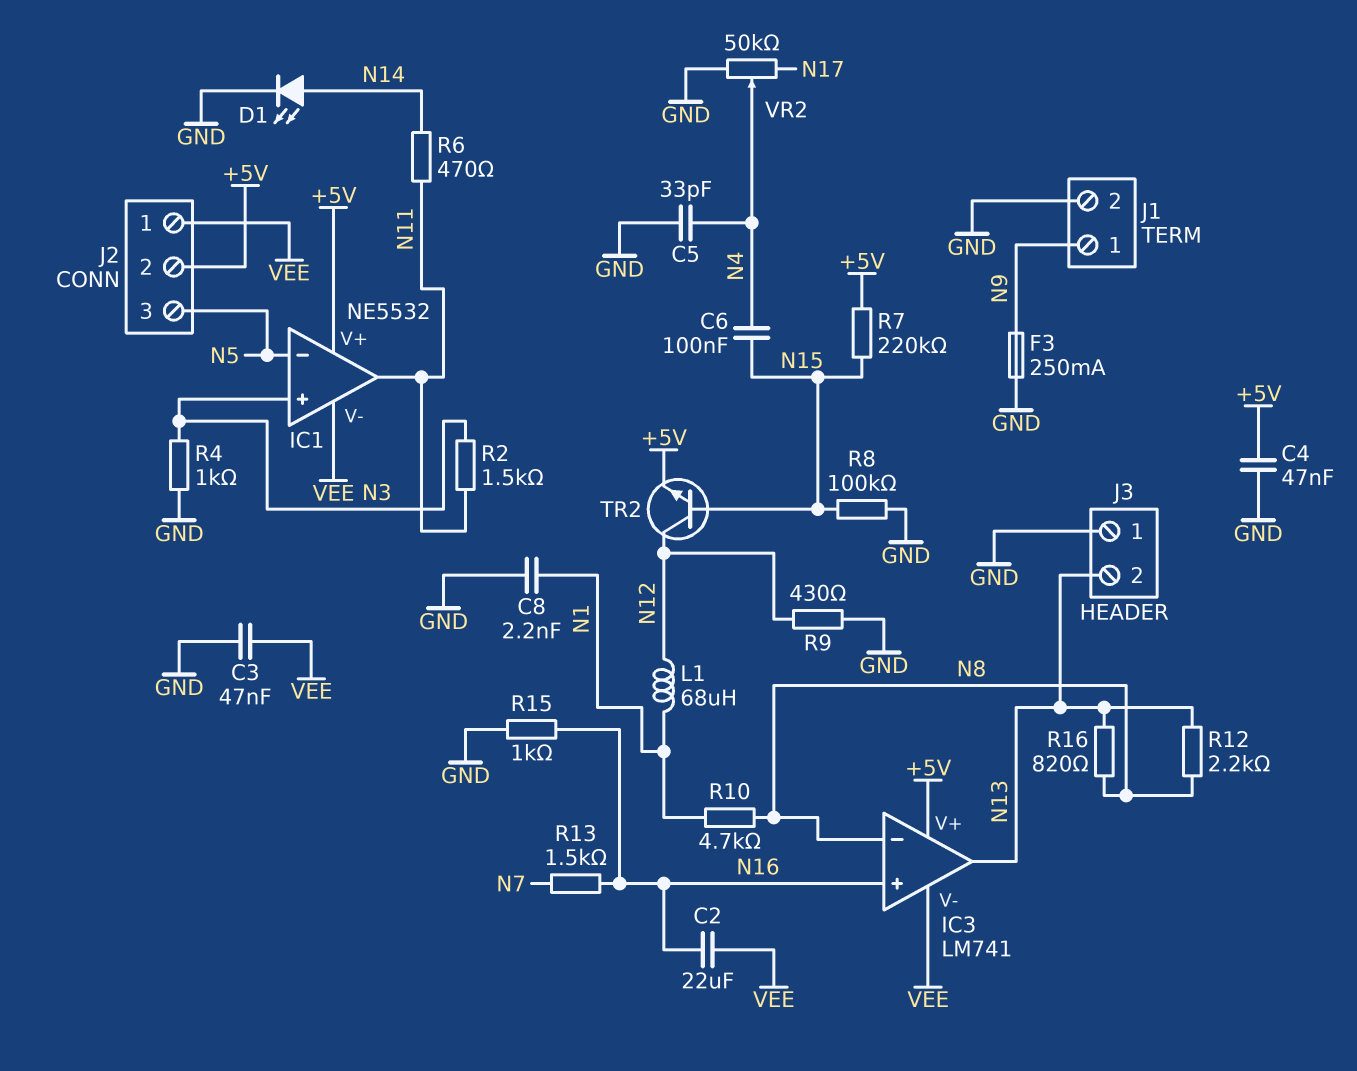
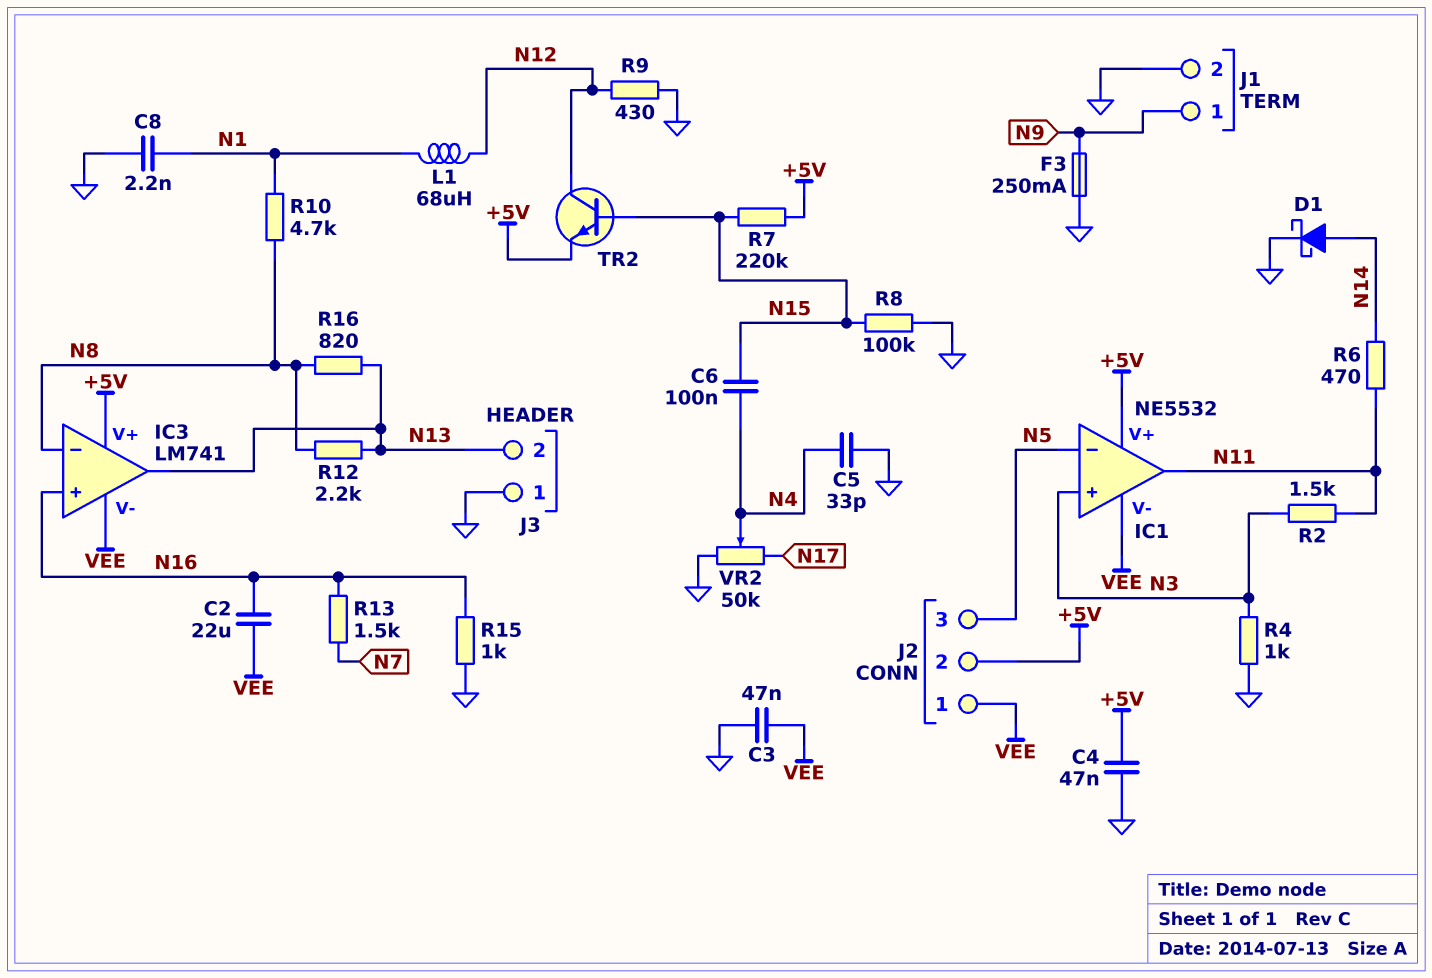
D1: LED (A N14, K GND) -> schottky (A N14, K GND)

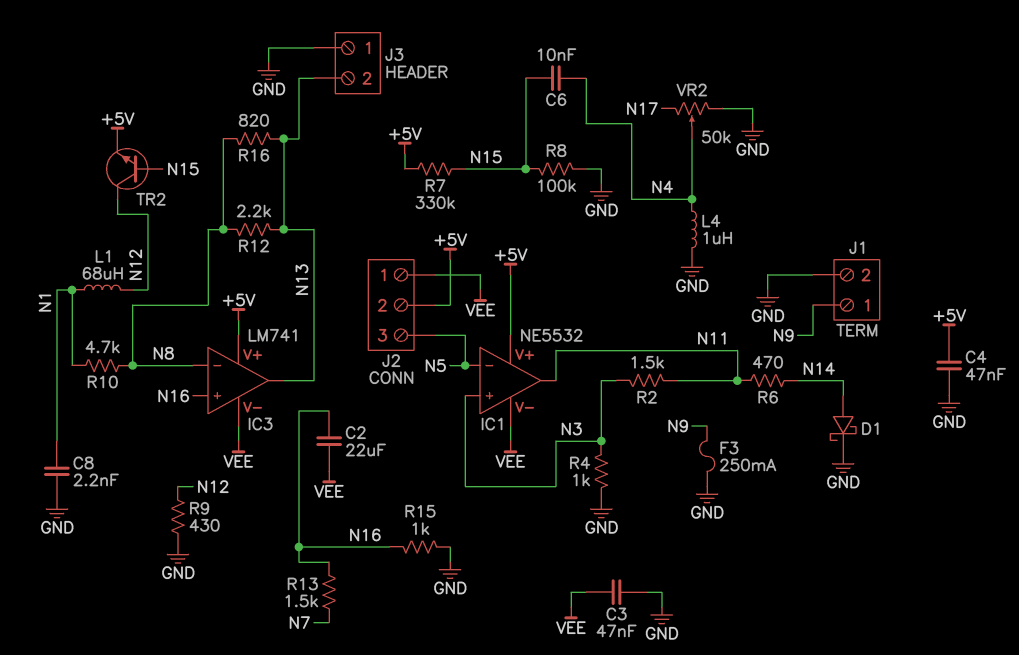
C5: 33pF (GND, N4) -> none
C6: 100nF (N4, N15) -> 10nF (N4, N15)
L4: none -> 1uH (GND, N4)
R7: 220k (+5V, N15) -> 330k (+5V, N15)

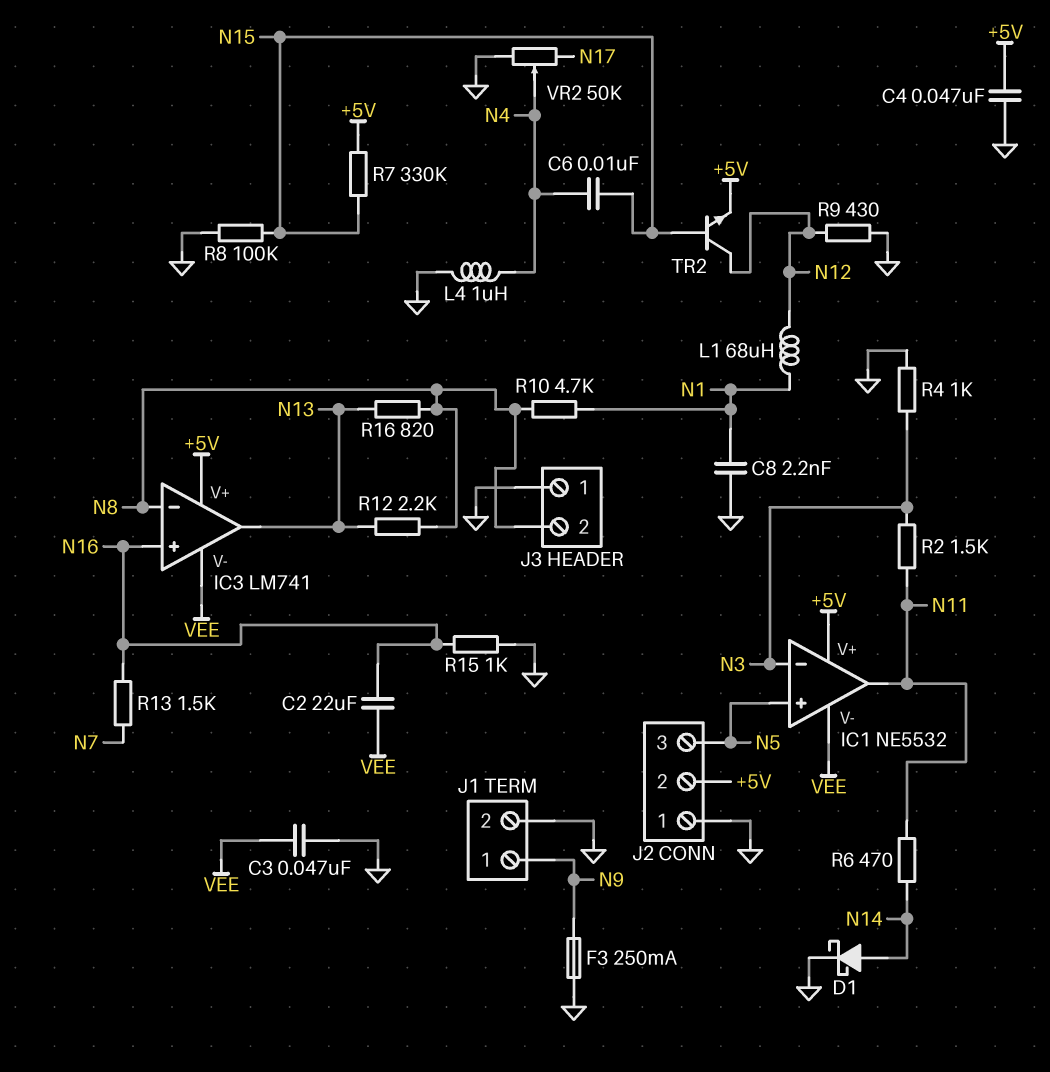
IC1 pin in+: N3 -> N5
IC1 pin in-: N5 -> N3
J2 pin 1: VEE -> GND
J3 pin 2: N13 -> N8

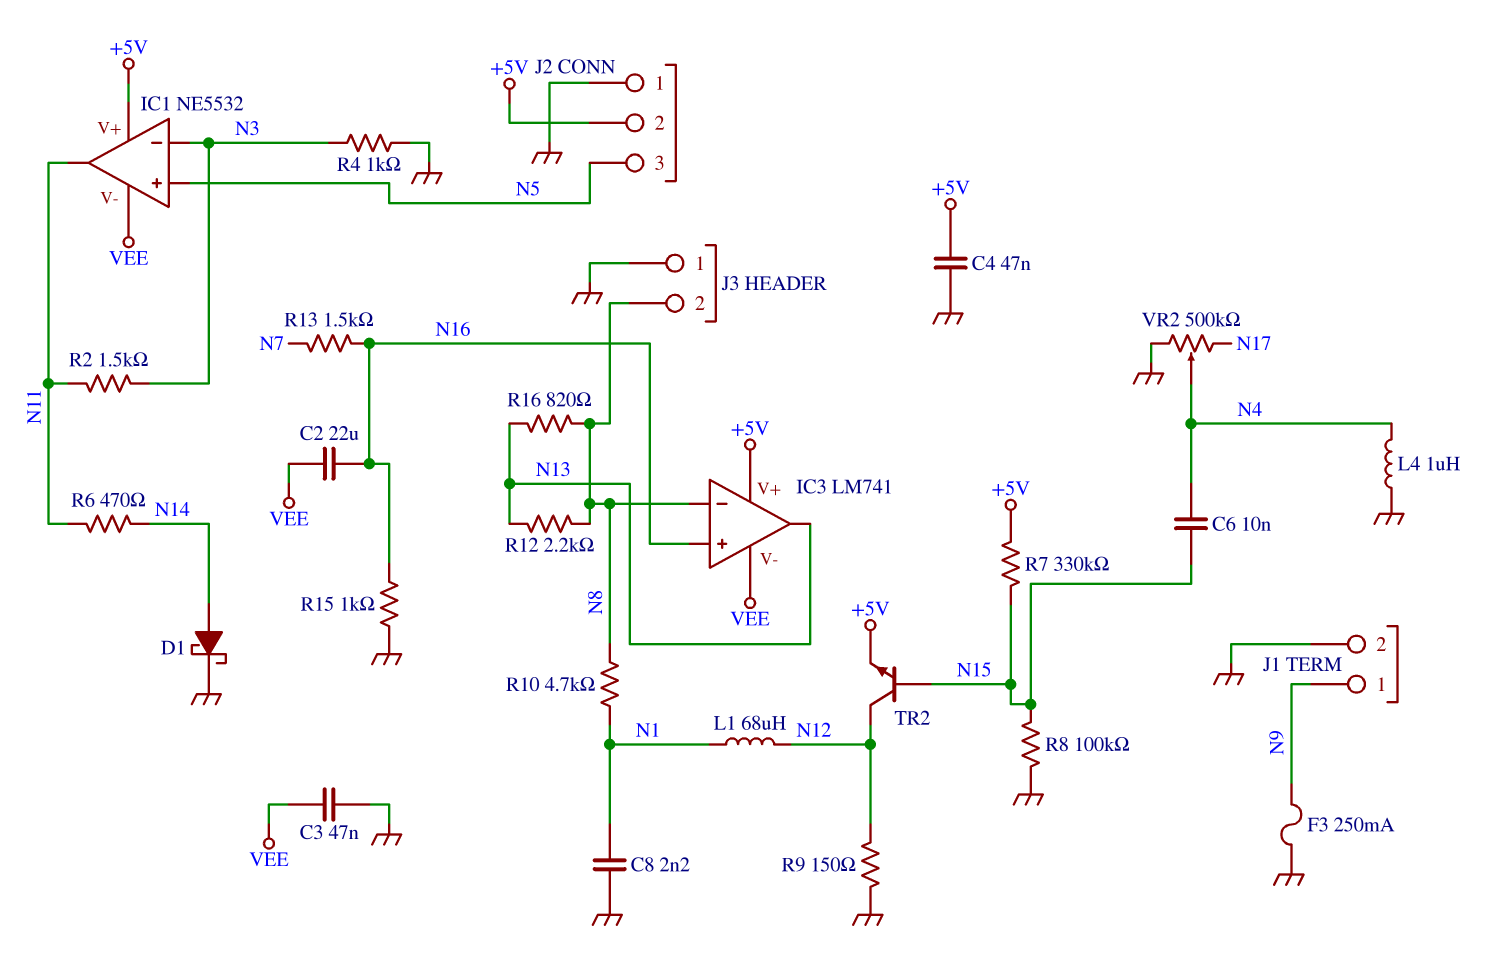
R9: 430 (GND, N12) -> 150 (GND, N12)
VR2: 50k (GND, N17, wiper N4) -> 500k (GND, N17, wiper N4)

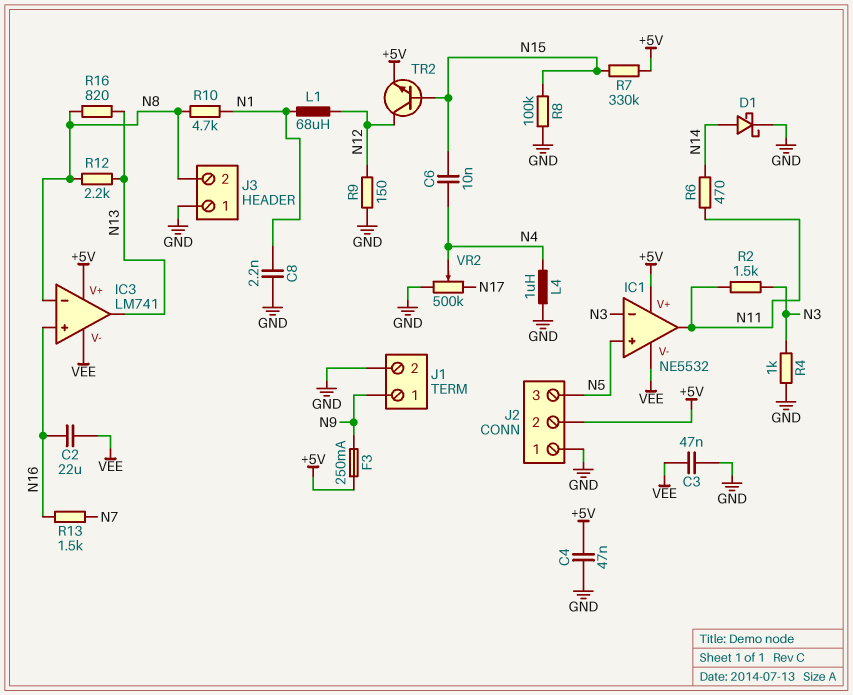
F3: 250mA (GND, N9) -> 250mA (+5V, N9)
R15: 1k (GND, N16) -> none

